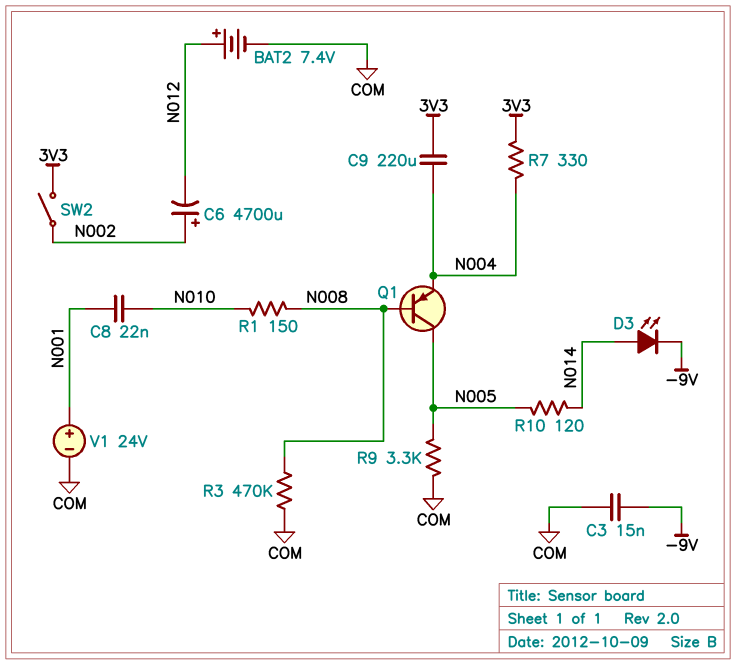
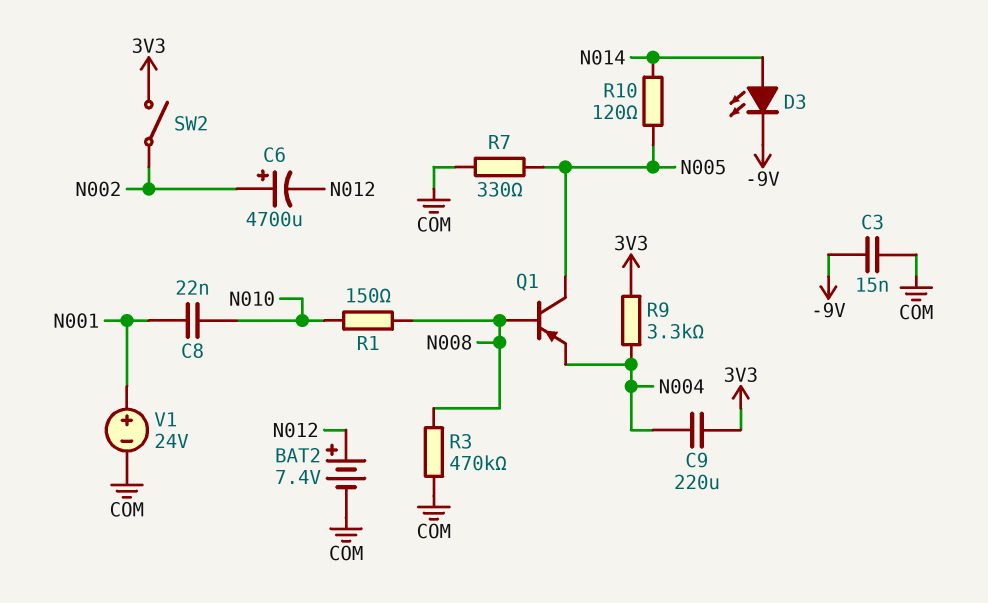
R7: 330 (3V3, N004) -> 330 (COM, N005)
R9: 3.3k (COM, N005) -> 3.3k (3V3, N004)

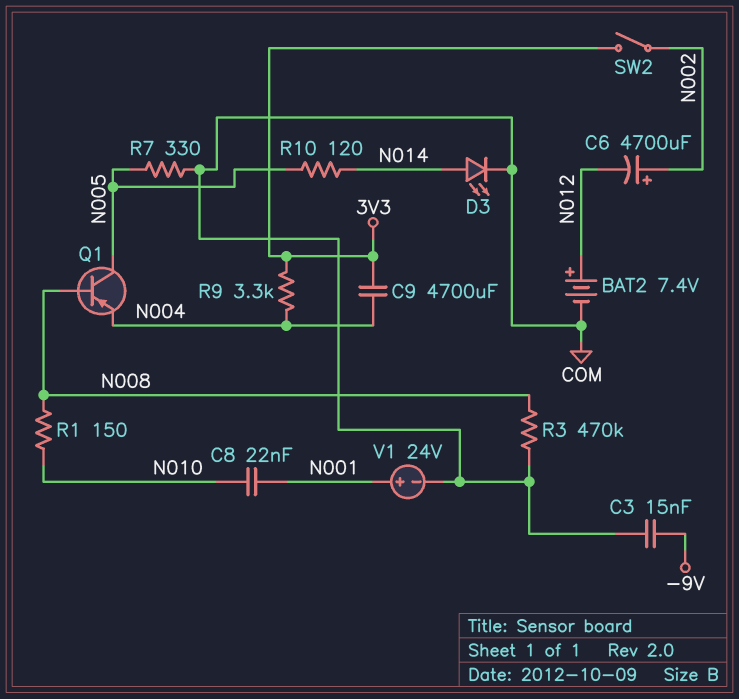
C9: 220uF (3V3, N004) -> 4700uF (3V3, N004)
D3: LED (A N014, K -9V) -> LED (A N014, K COM)

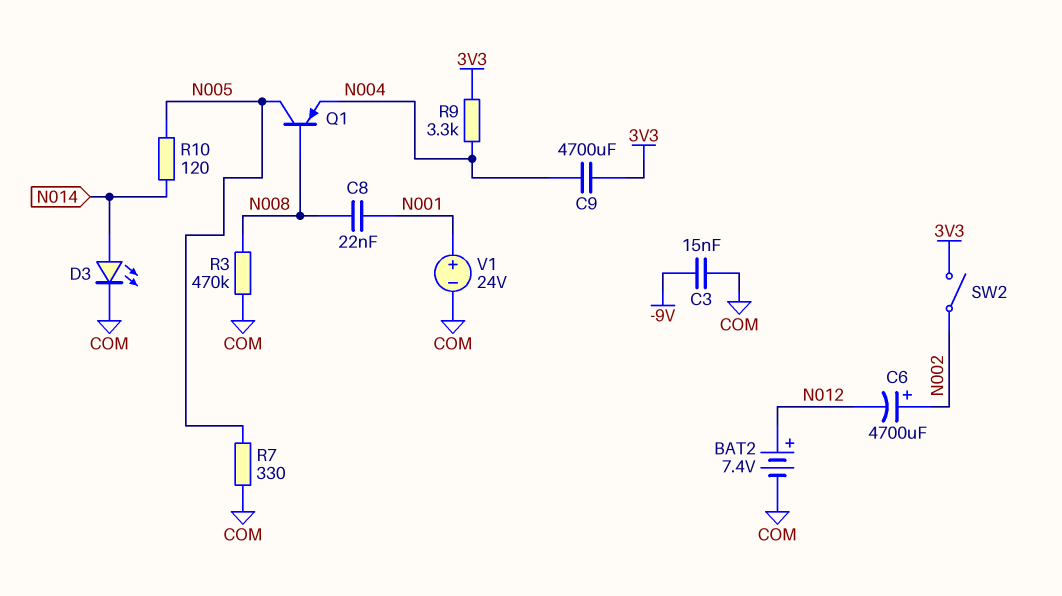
C8: 22nF (N001, N010) -> 22nF (N001, N008)
R1: 150 (N008, N010) -> none

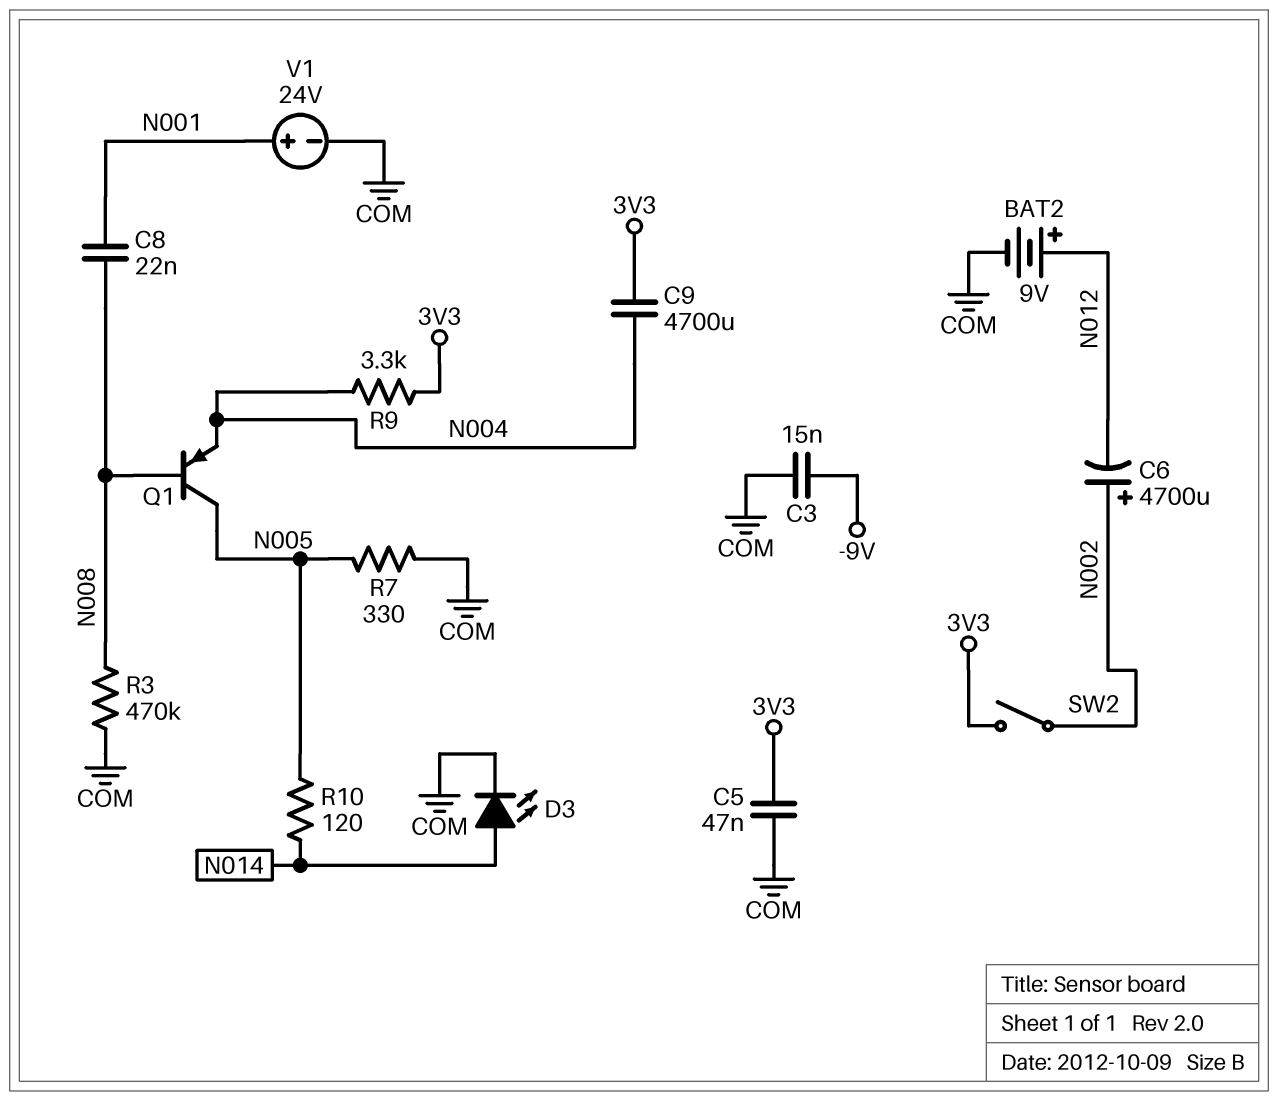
BAT2: 7.4V (plus N012, minus COM) -> 9V (plus N012, minus COM)
C5: none -> 47nF (3V3, COM)

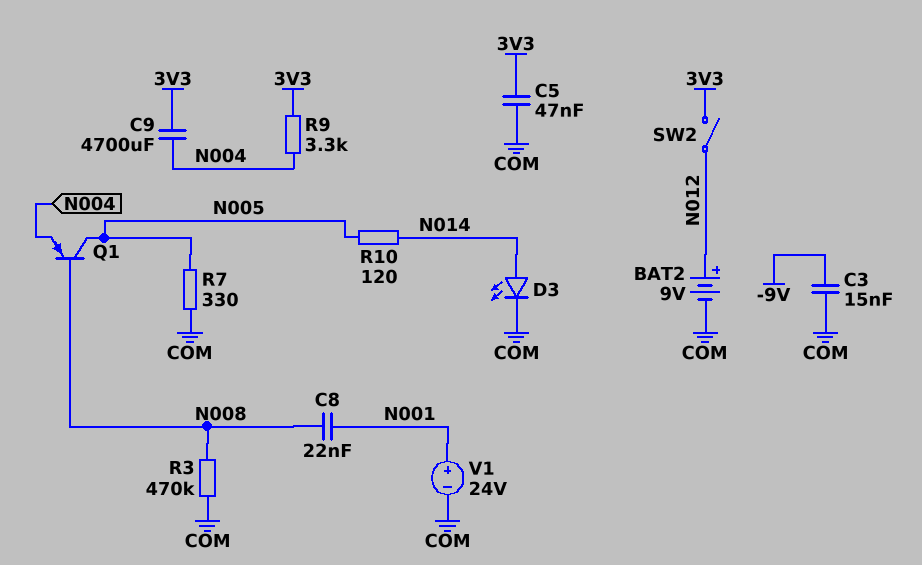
C6: 4700uF (plus N002, minus N012) -> none
SW2: switch (3V3, N002) -> switch (3V3, N012)

